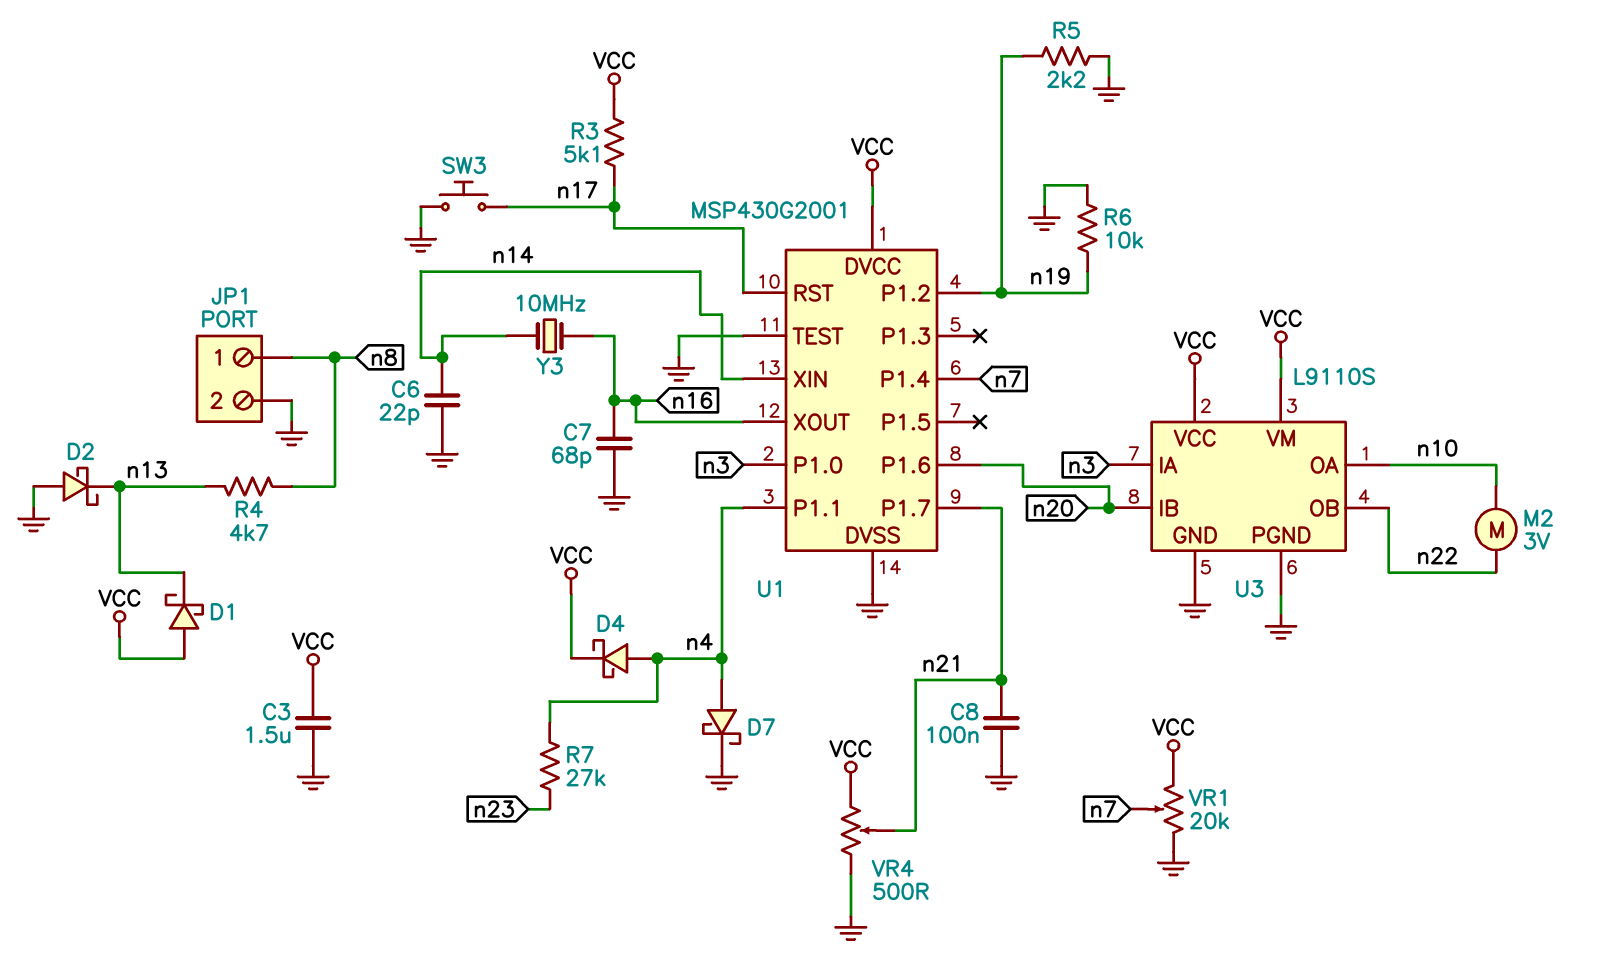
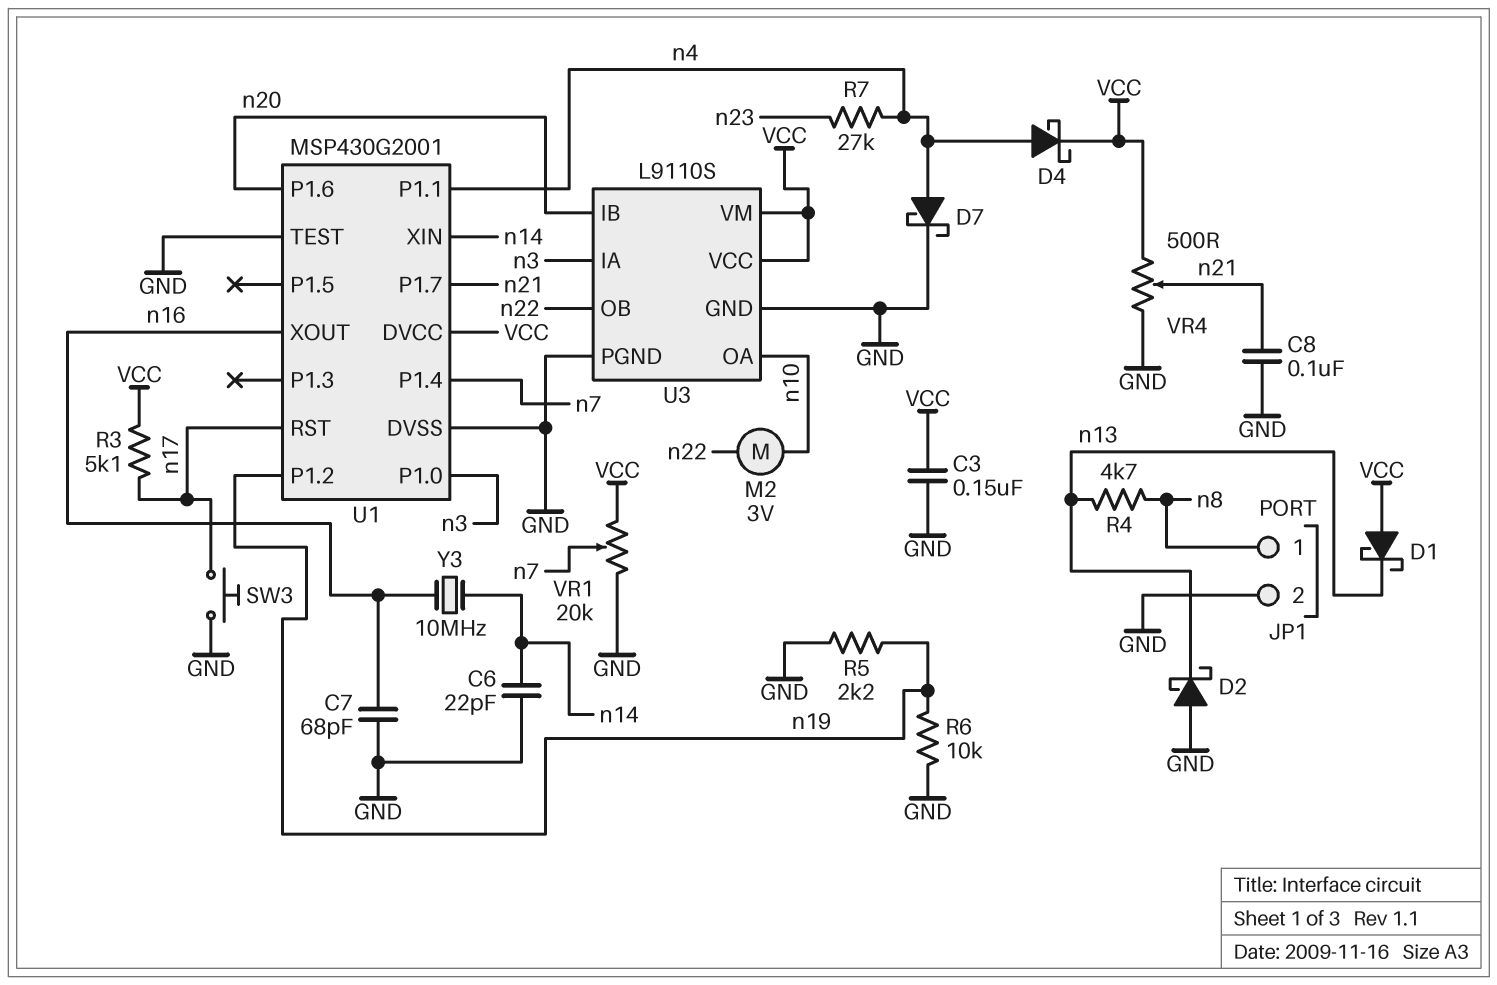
C3: 1.5uF (GND, VCC) -> 150nF (GND, VCC)

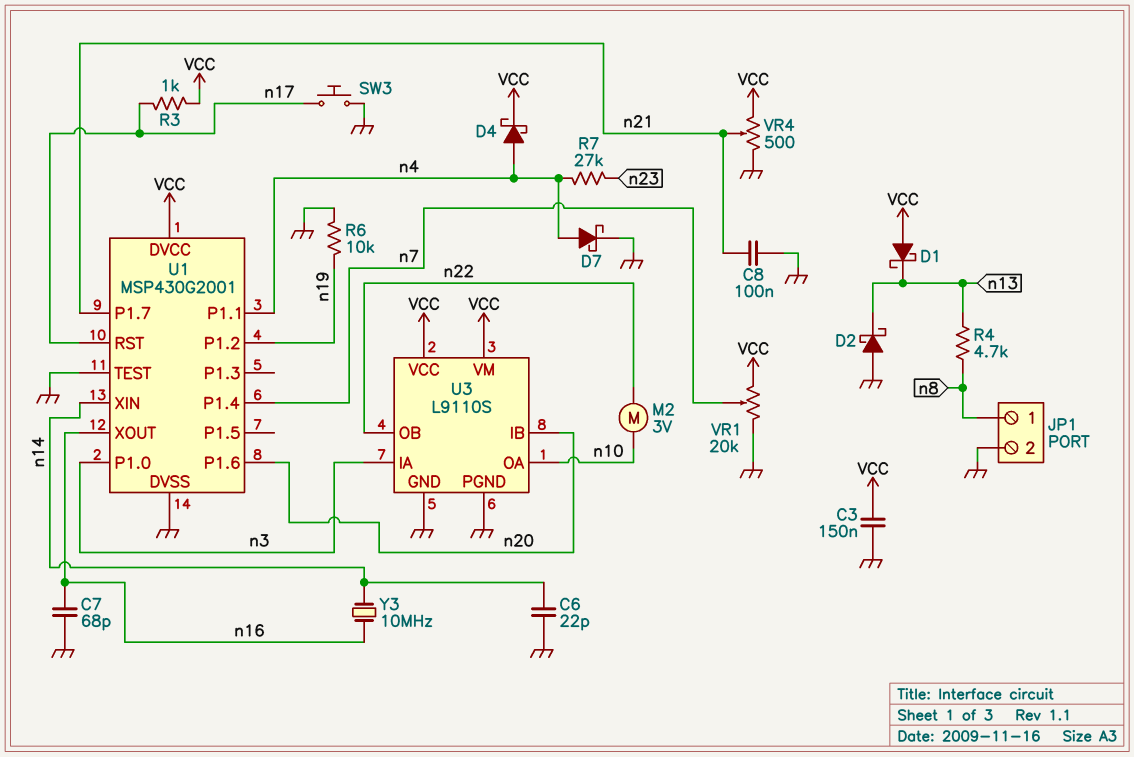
R3: 5.1k (VCC, n17) -> 1k (VCC, n17)
R5: 2.2k (GND, n19) -> none

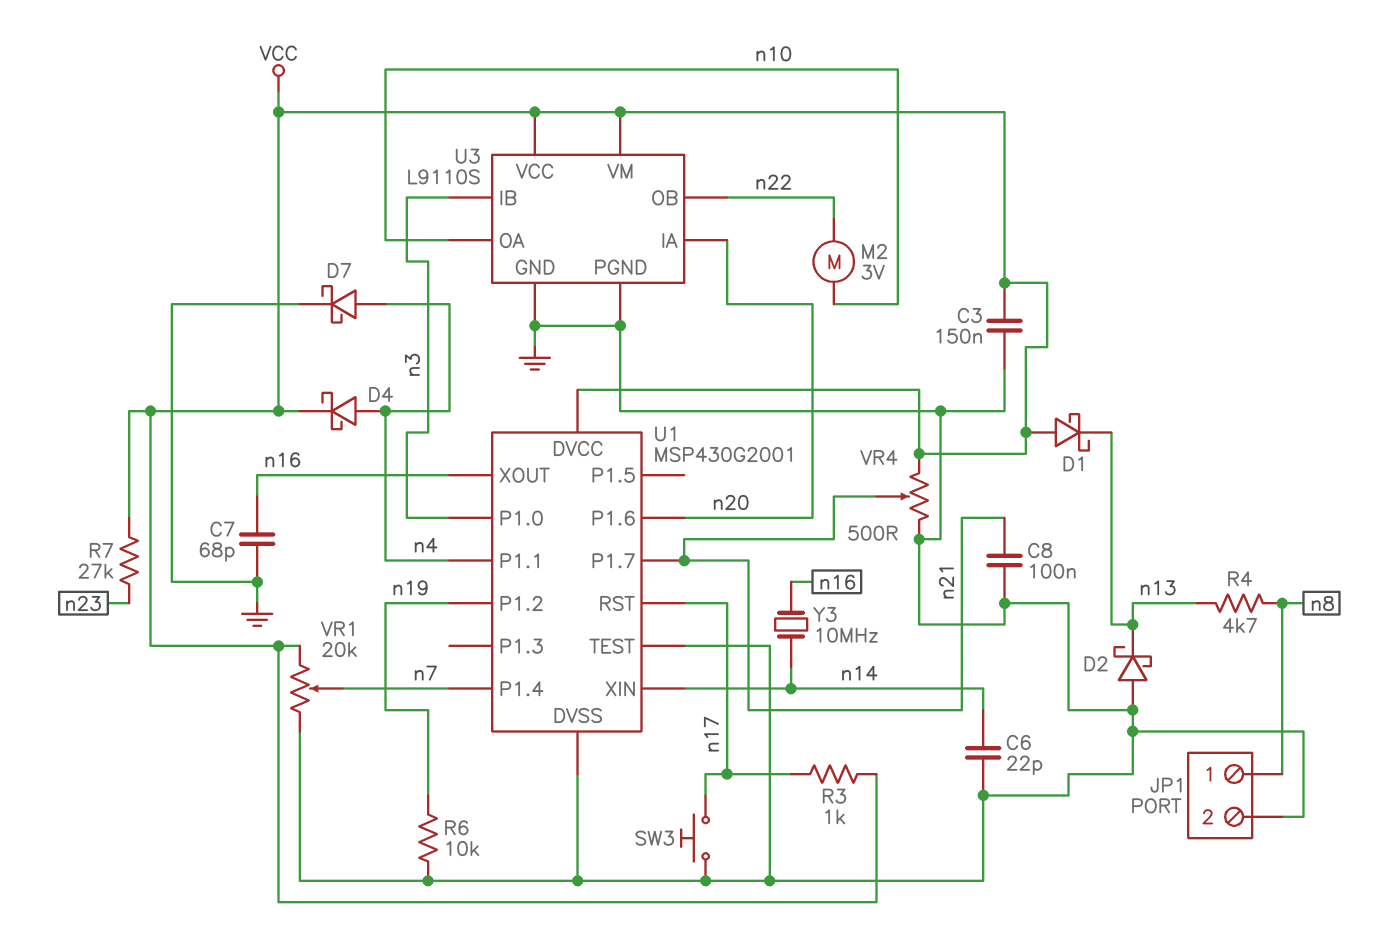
R7: 27k (n4, n23) -> 27k (VCC, n23)
U3 pin IA: n3 -> n20
U3 pin IB: n20 -> n3

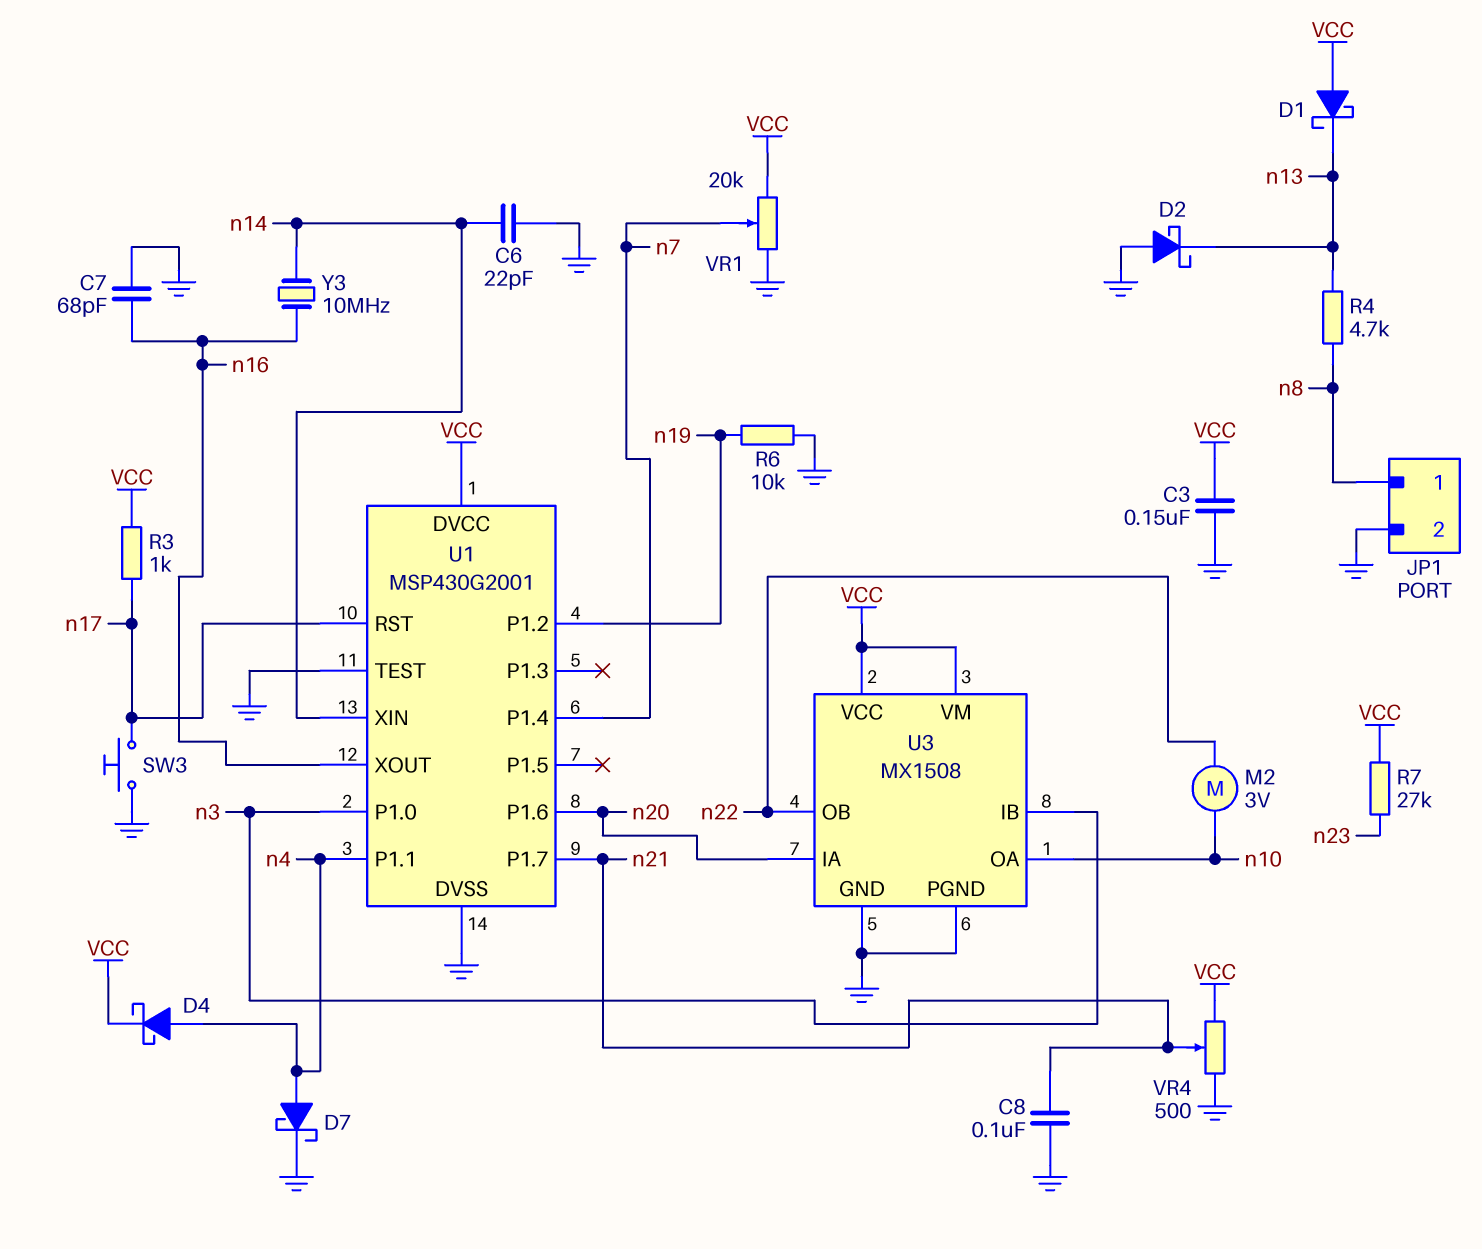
U3: L9110S -> MX1508

